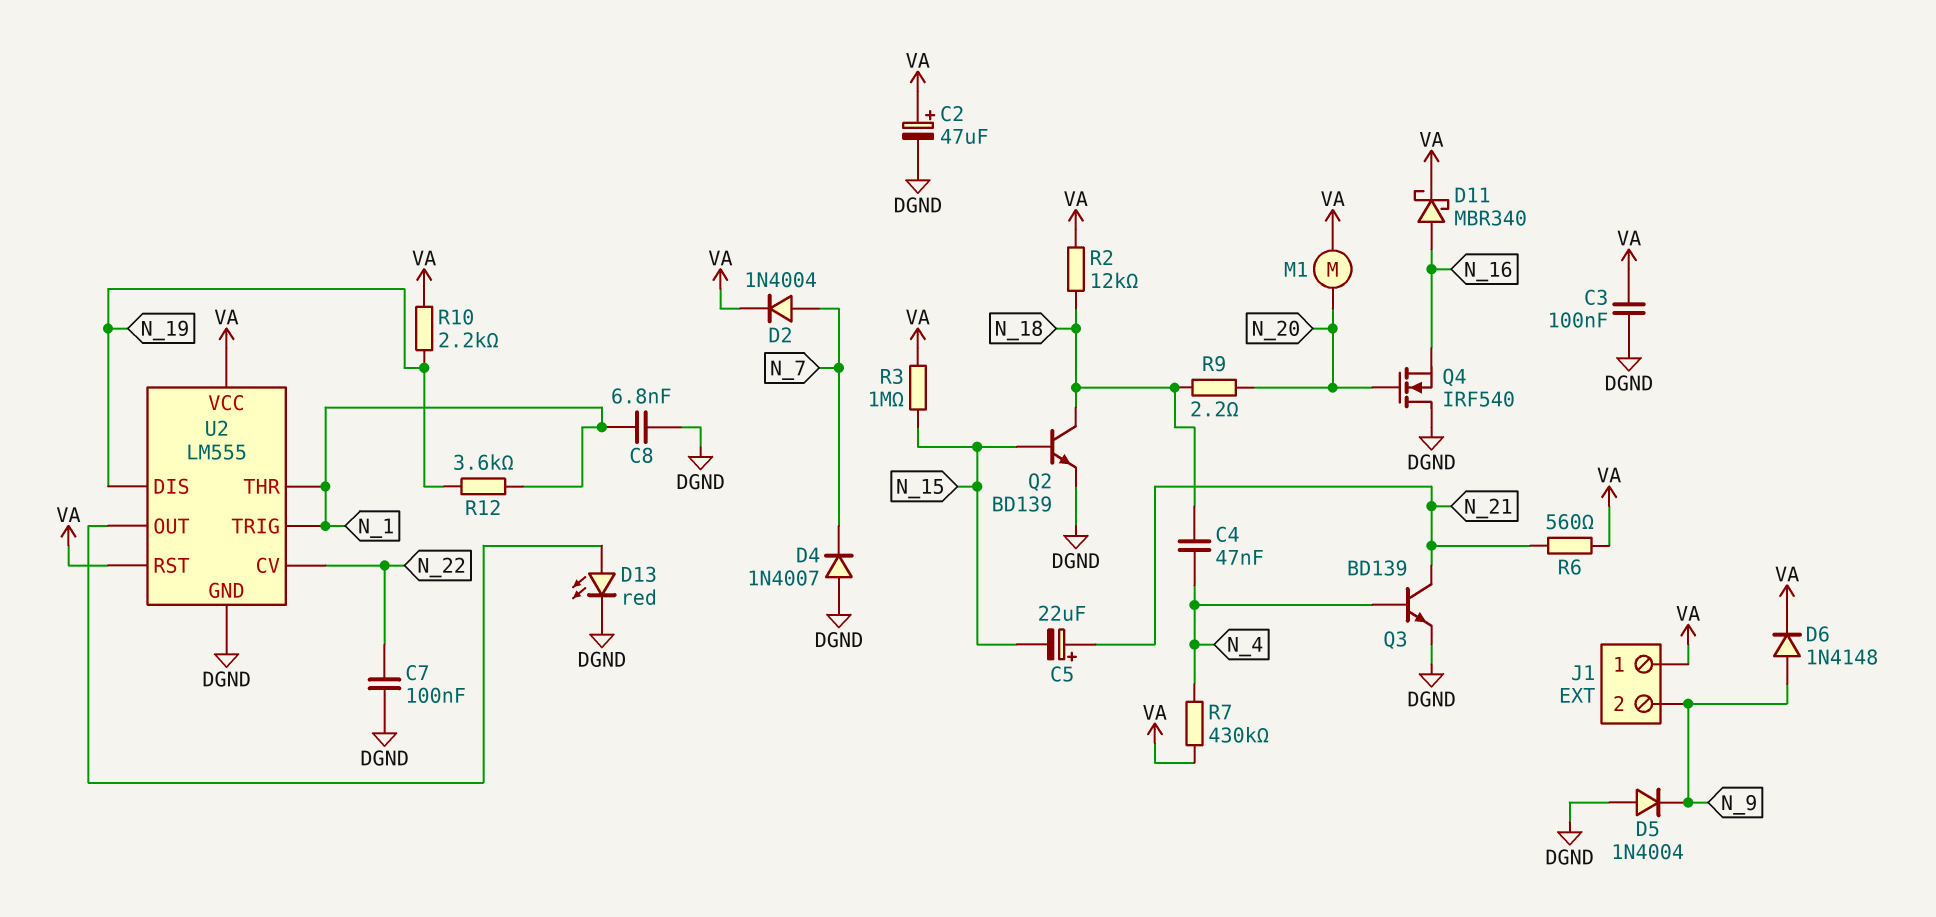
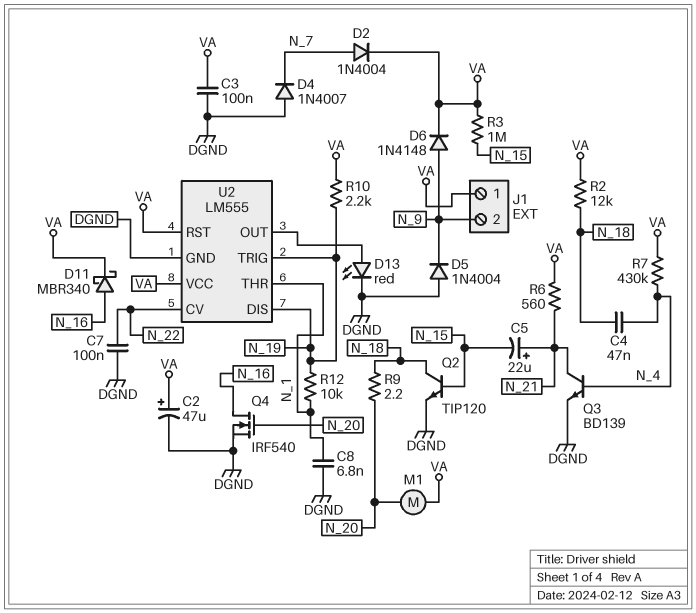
Q2: NPN BD139 (B N_15, C N_18, E DGND) -> NPN TIP120 (B N_15, C N_18, E DGND)
Q4: NMOS IRF540 (G N_20, D DGND, S N_16) -> NMOS IRF540 (G N_20, D N_16, S DGND)
R12: 3.6k (N_1, N_19) -> 10k (N_1, N_19)
U2 pin TRIG: N_1 -> N_19

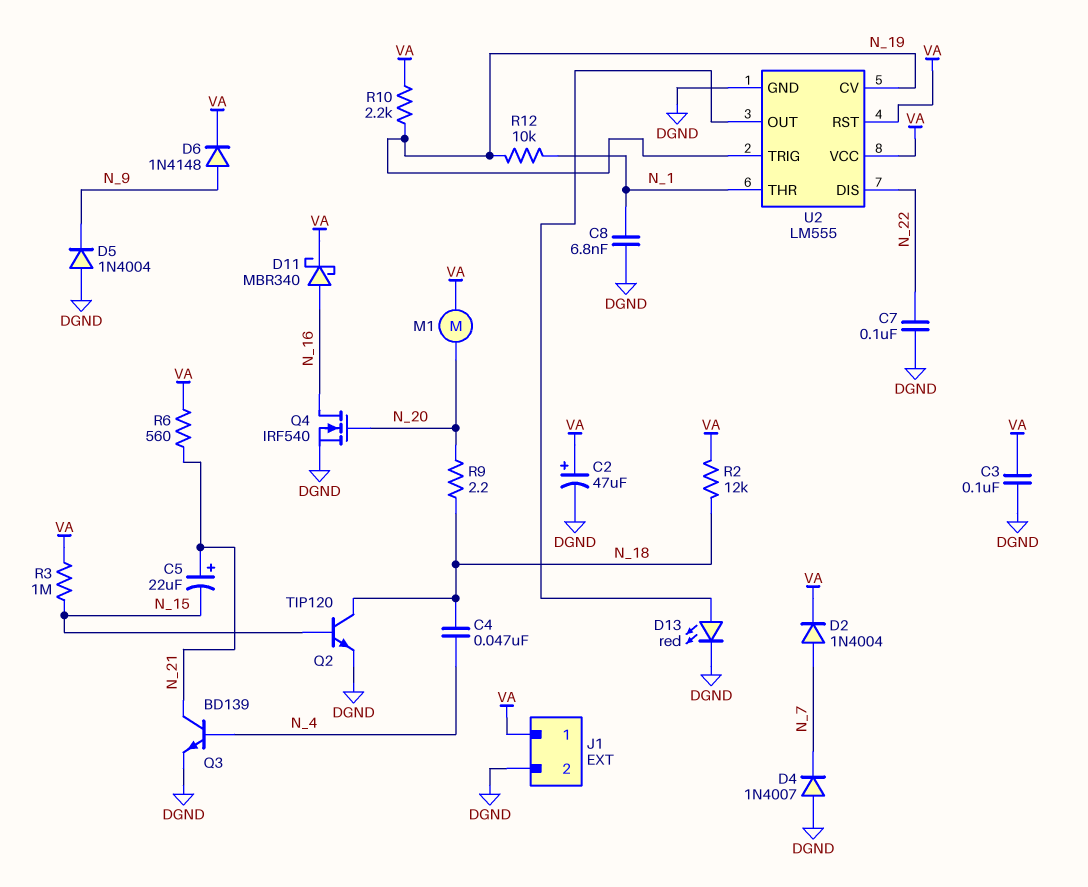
J1 pin 2: N_9 -> DGND
R7: 430k (N_4, VA) -> none
U2 pin CV: N_22 -> N_19
U2 pin DIS: N_19 -> N_22

